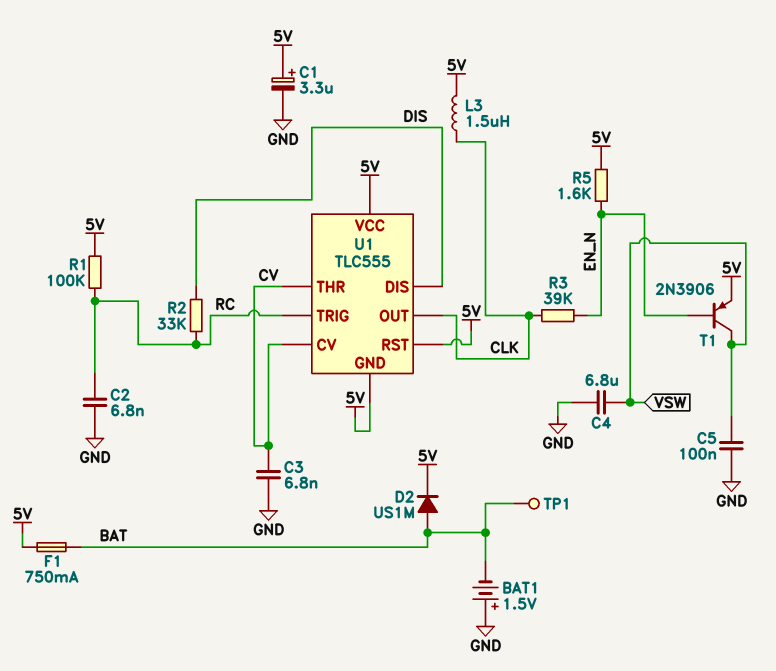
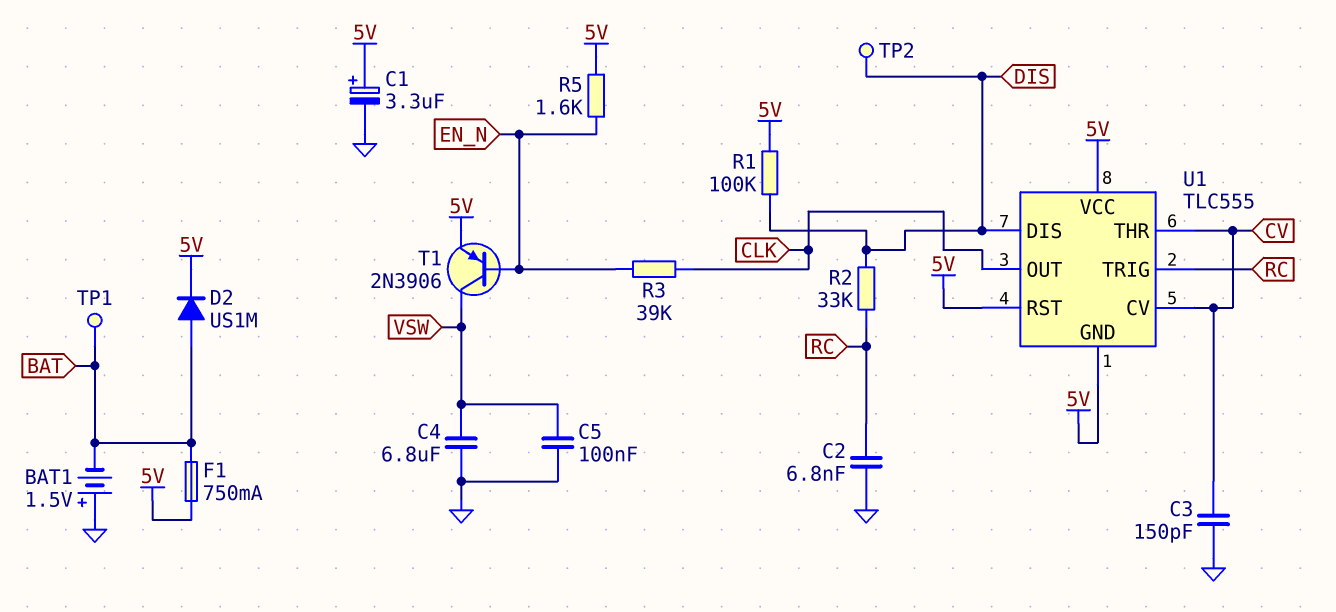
C3: 6.8nF (CV, GND) -> 150pF (CV, GND)
L3: 1.5uH (5V, CLK) -> none
R1: 100k (5V, RC) -> 100k (5V, DIS)
TP2: none -> test point (DIS)

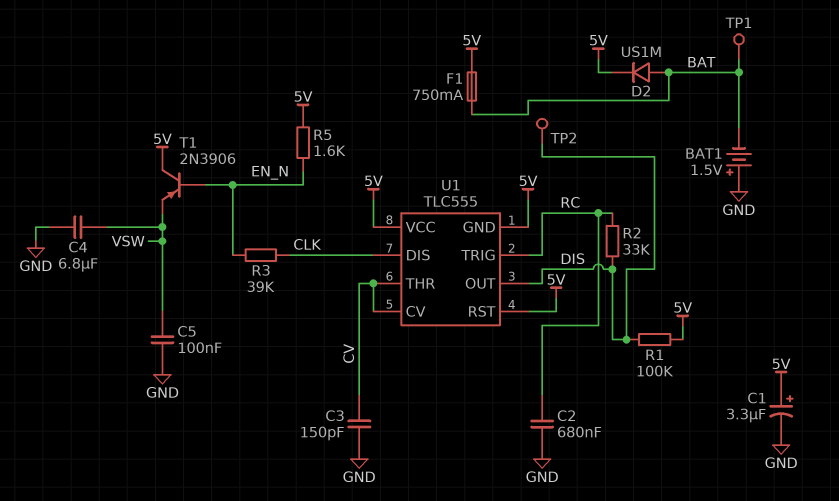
C2: 6.8nF (GND, RC) -> 680nF (GND, RC)
T1: PNP 2N3906 (B EN_N, C VSW, E 5V) -> PNP 2N3906 (B EN_N, C 5V, E VSW)
U1 pin DIS: DIS -> CLK
U1 pin OUT: CLK -> DIS

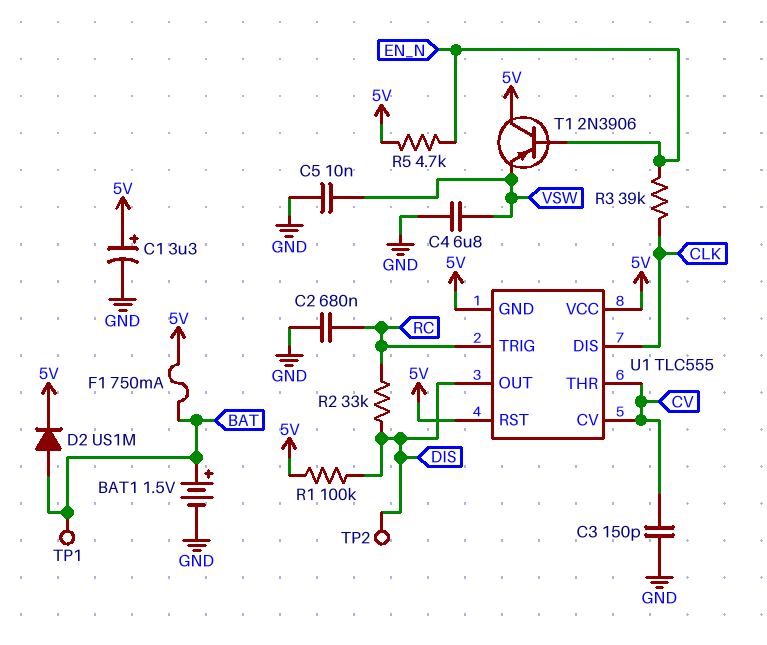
BAT1: 1.5V (plus GND, minus BAT) -> 1.5V (plus BAT, minus GND)
C5: 100nF (GND, VSW) -> 10nF (GND, VSW)
R5: 1.6k (5V, EN_N) -> 4.7k (5V, EN_N)

